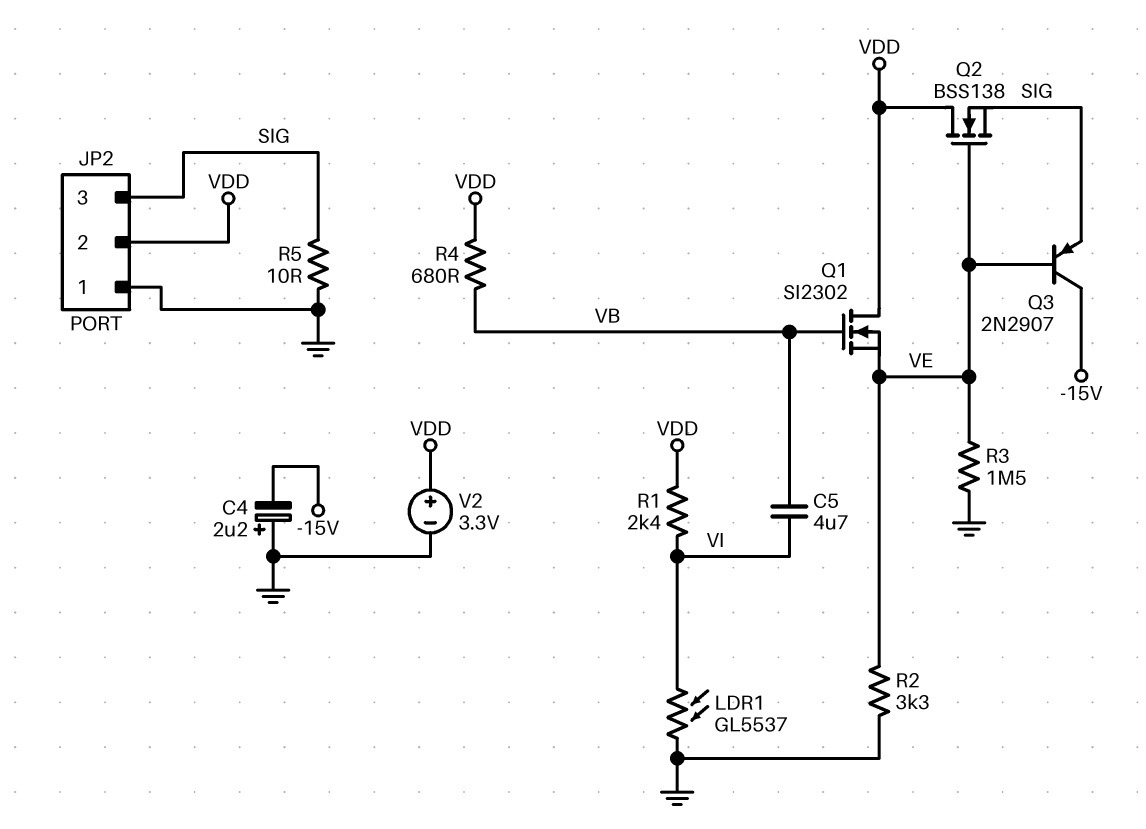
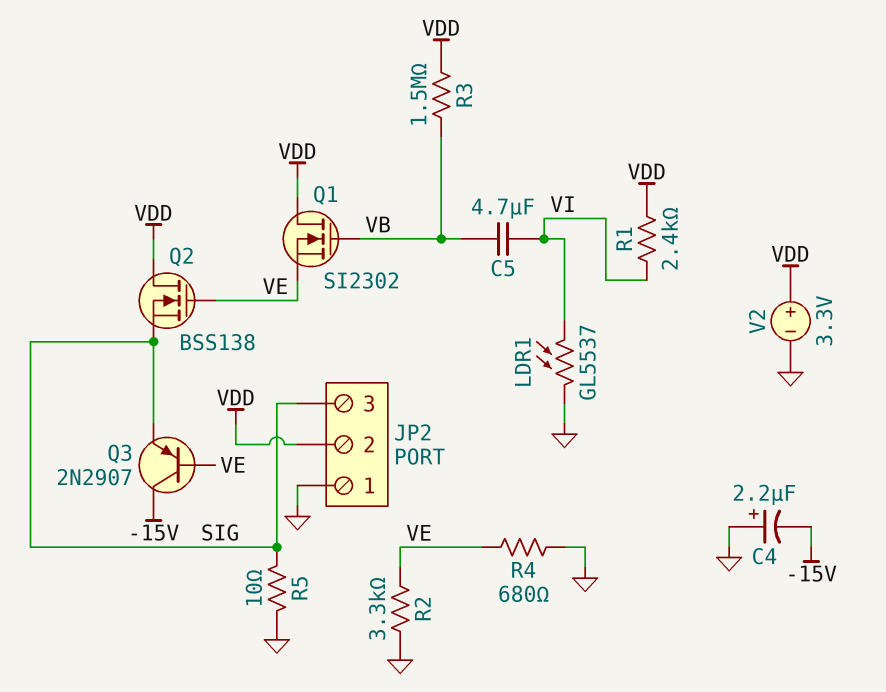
R3: 1.5M (GND, VE) -> 1.5M (VB, VDD)
R4: 680 (VB, VDD) -> 680 (GND, VE)

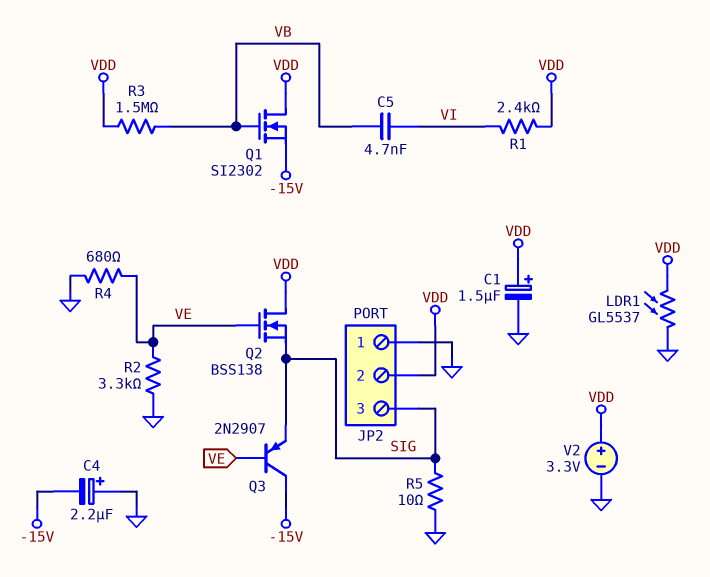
C1: none -> 1.5uF (plus VDD, minus GND)
C5: 4.7uF (VB, VI) -> 4.7nF (VB, VI)
LDR1: GL5537 (GND, VI) -> GL5537 (GND, VDD)
Q1: NMOS SI2302 (G VB, D VDD, S VE) -> NMOS SI2302 (G VB, D VDD, S -15V)

